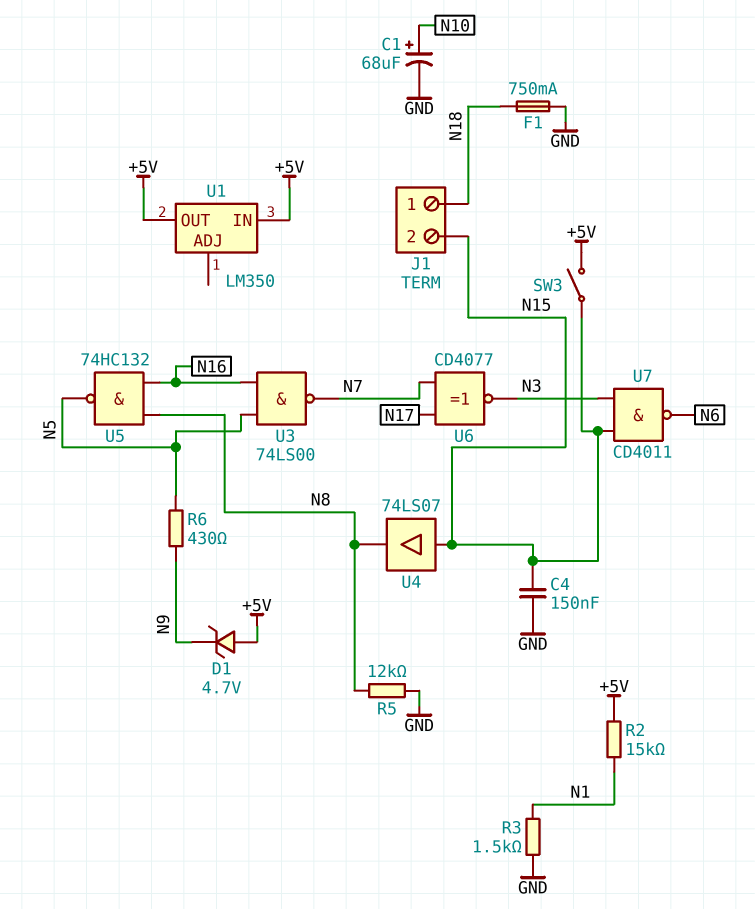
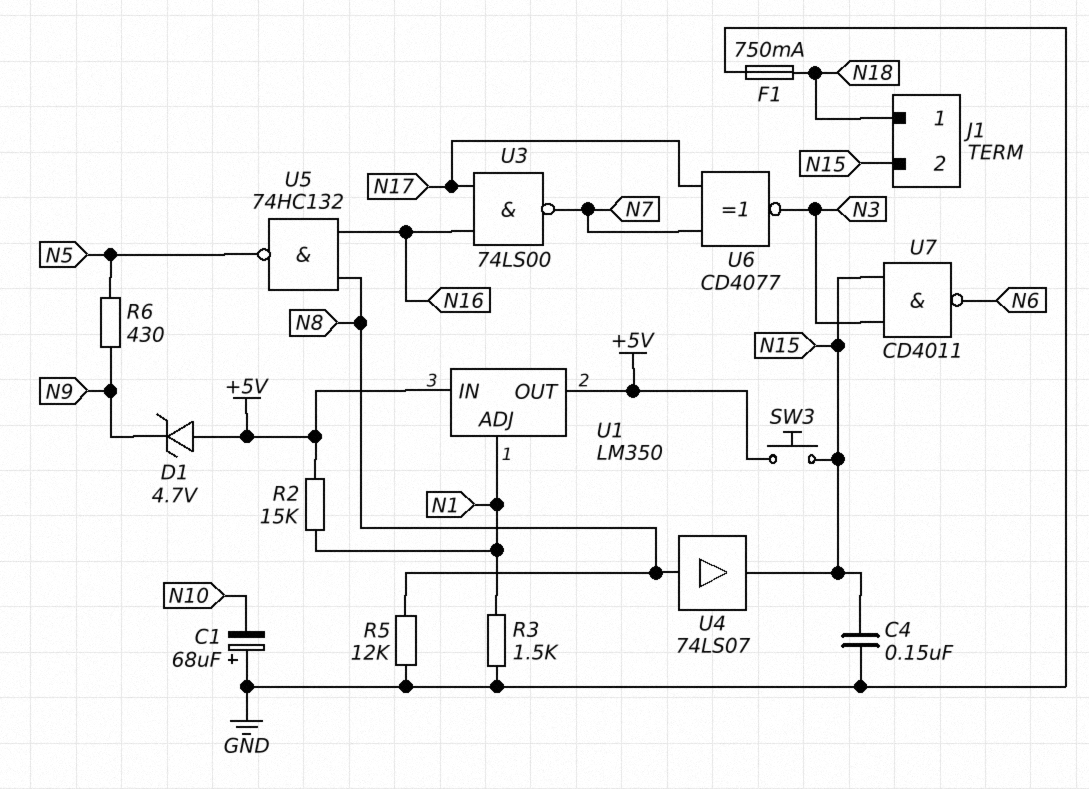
C1: 68uF (plus N10, minus GND) -> 68uF (plus GND, minus N10)
SW3: switch (+5V, N15) -> button (+5V, N15)
U1 pin ADJ: none -> N1
U3: NAND 74LS00 (in N5, in N16, out N7) -> NAND 74LS00 (in N16, in N17, out N7)
U4: buffer 74LS07 (in N15, out N8) -> buffer 74LS07 (in N8, out N15)

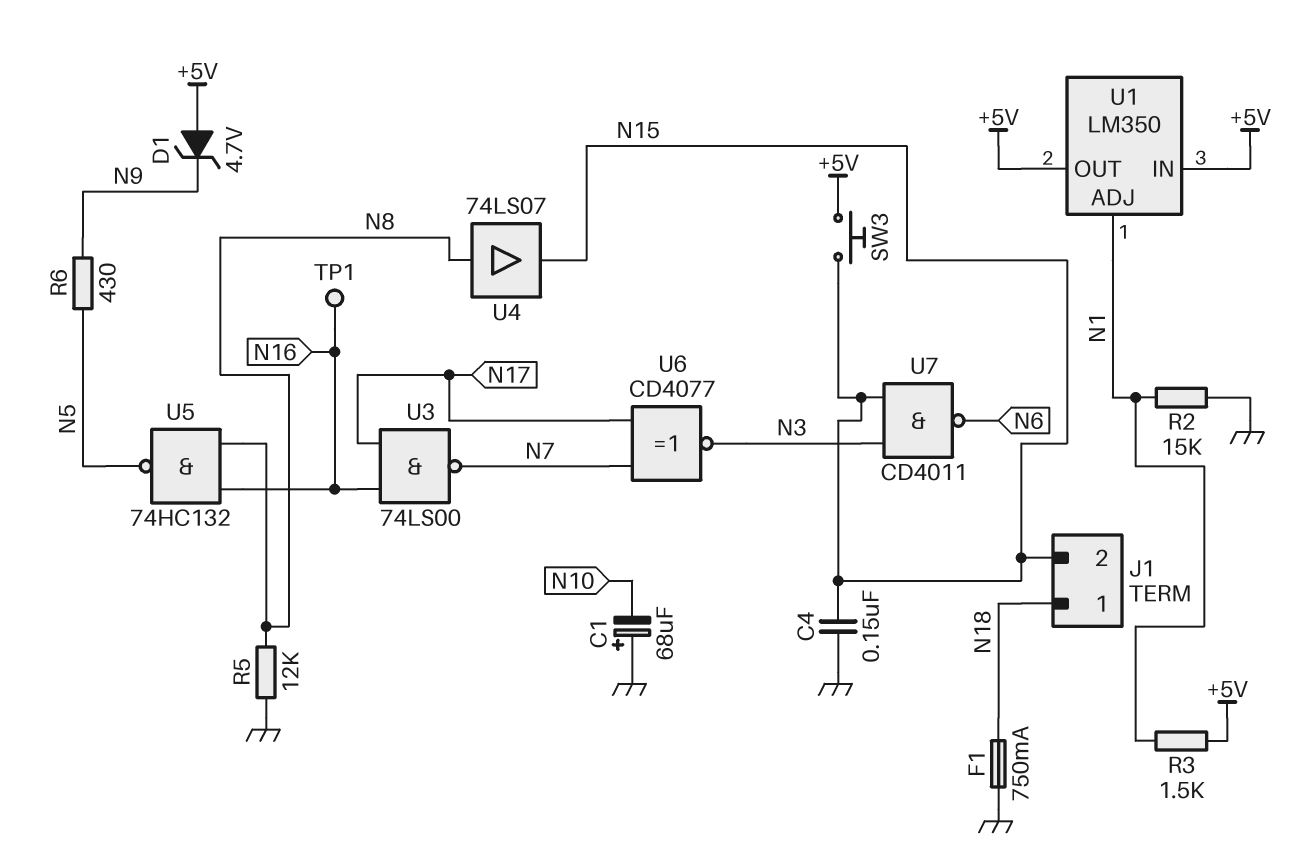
R2: 15k (+5V, N1) -> 15k (GND, N1)
R3: 1.5k (GND, N1) -> 1.5k (+5V, N1)
TP1: none -> test point (N16)

